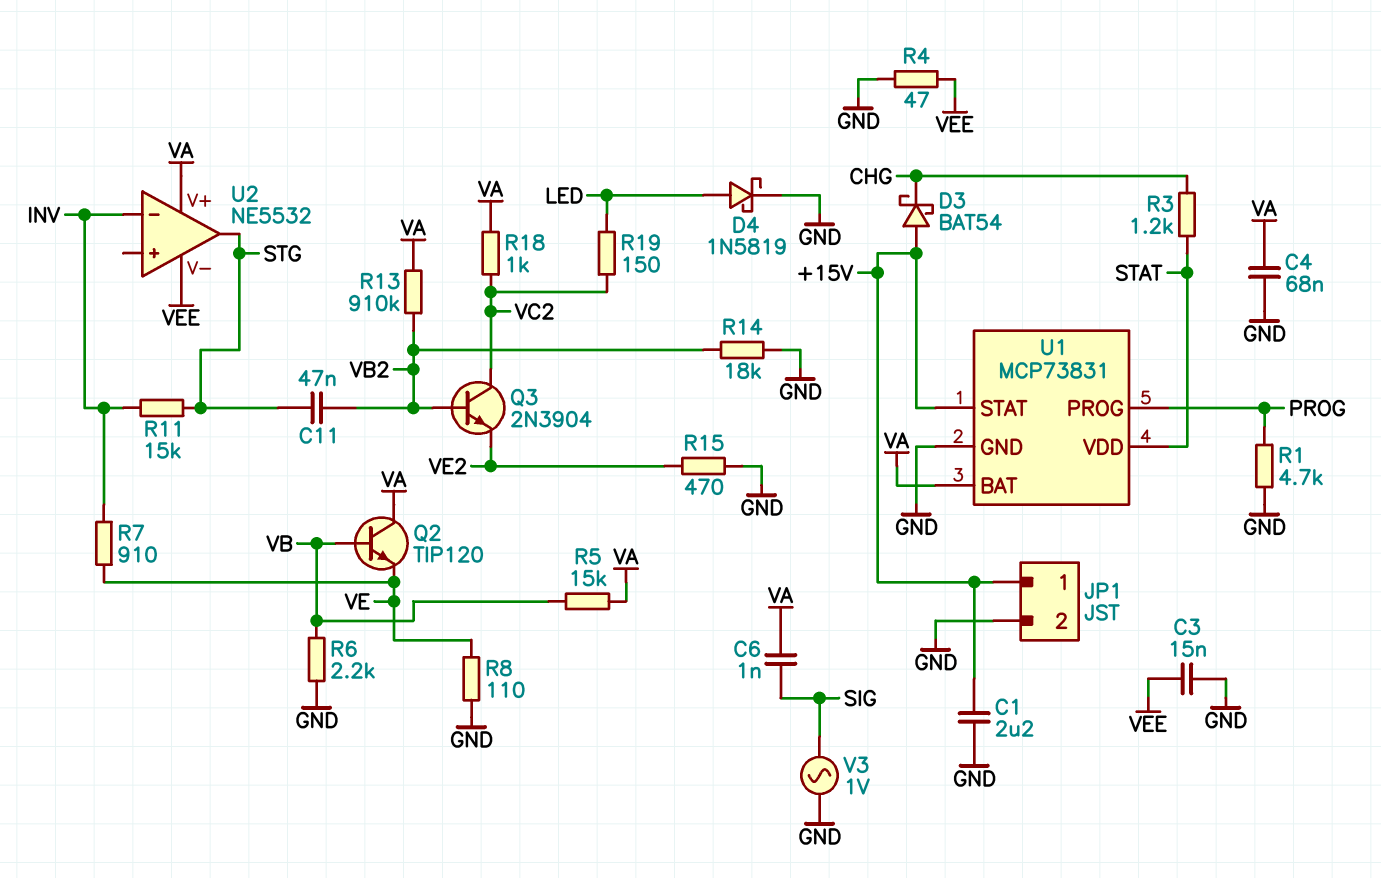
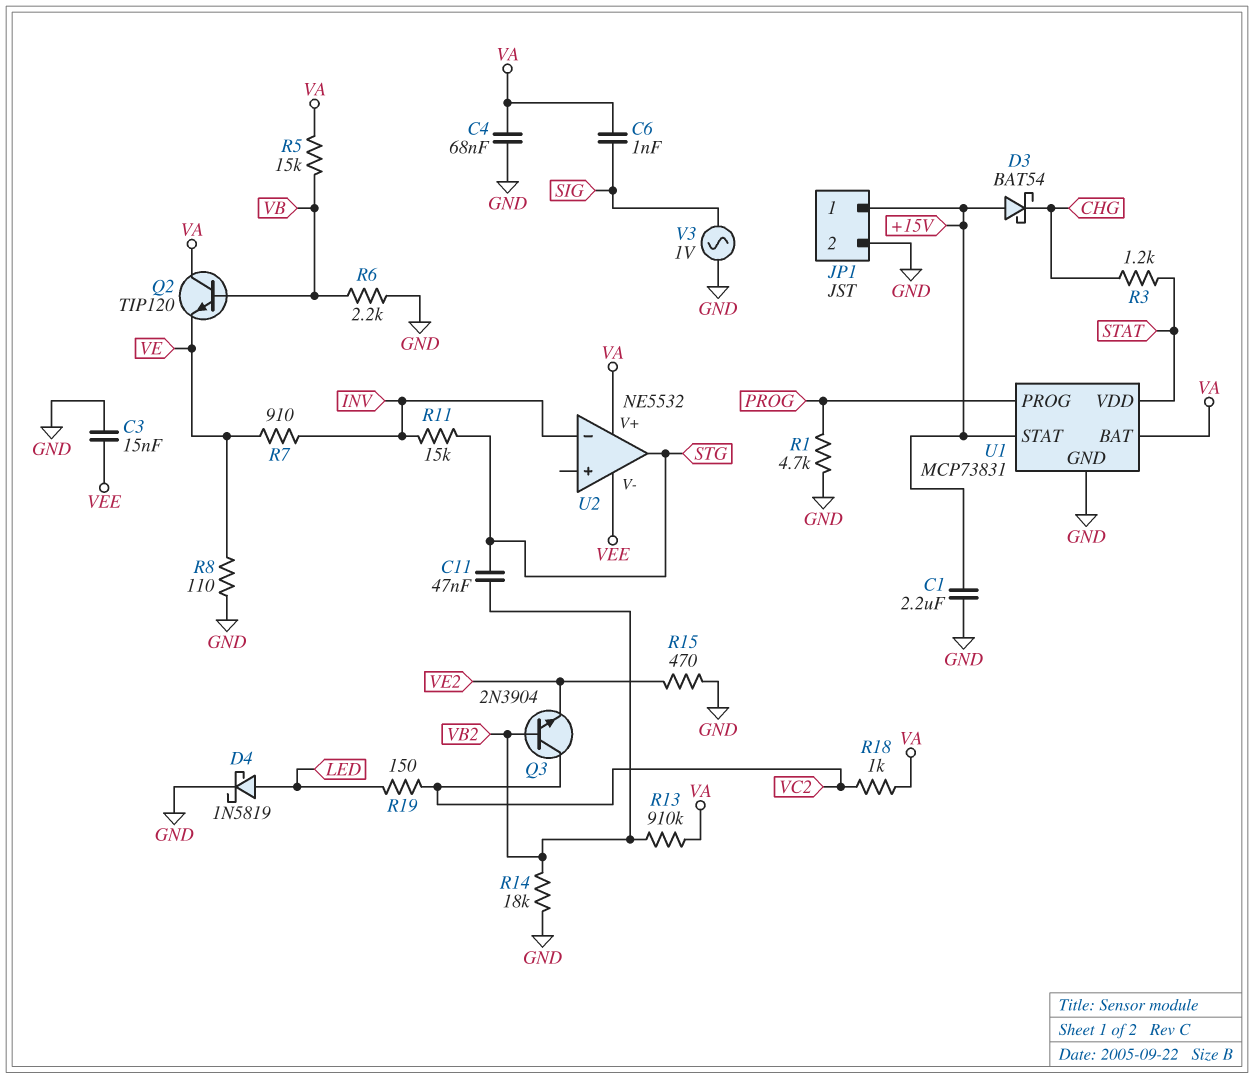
R4: 47 (GND, VEE) -> none

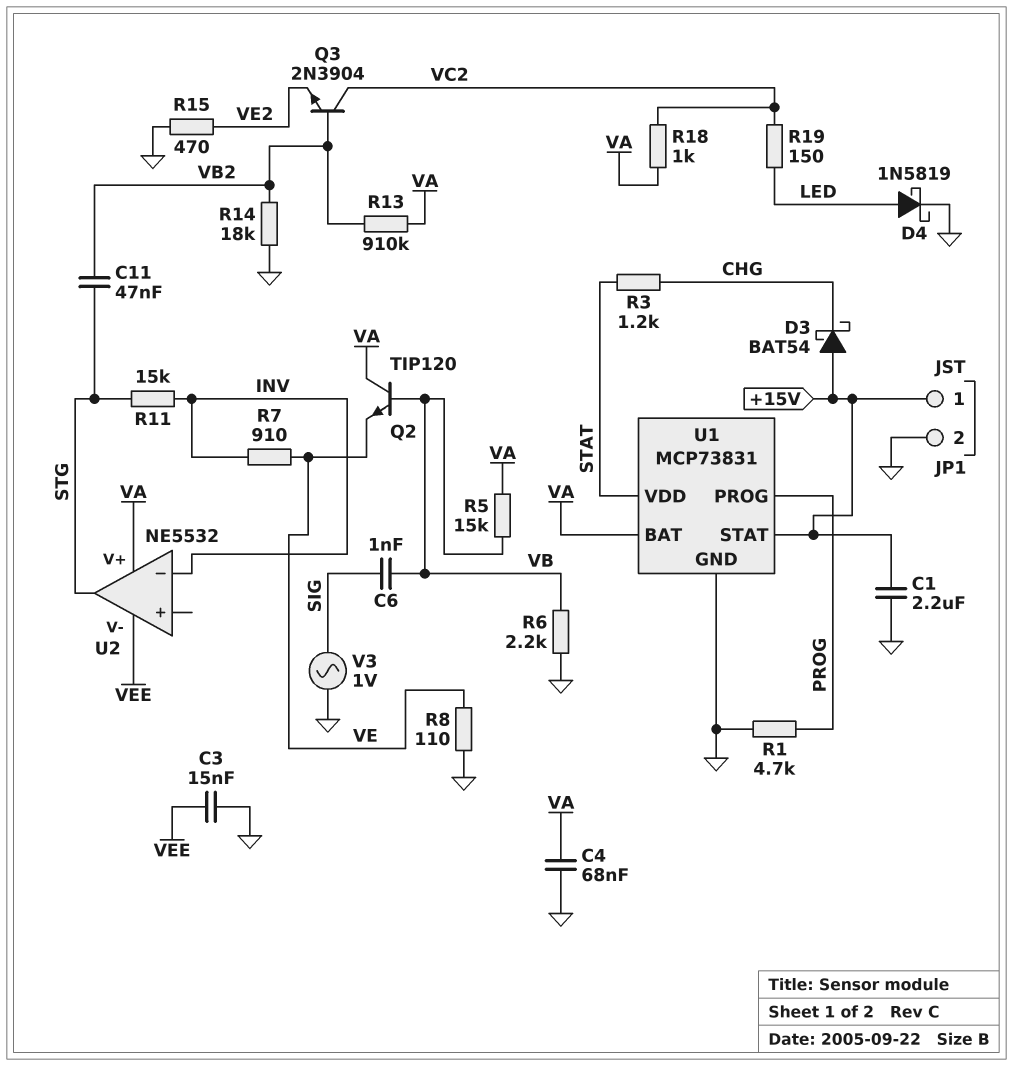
C6: 1nF (SIG, VA) -> 1nF (SIG, VB)

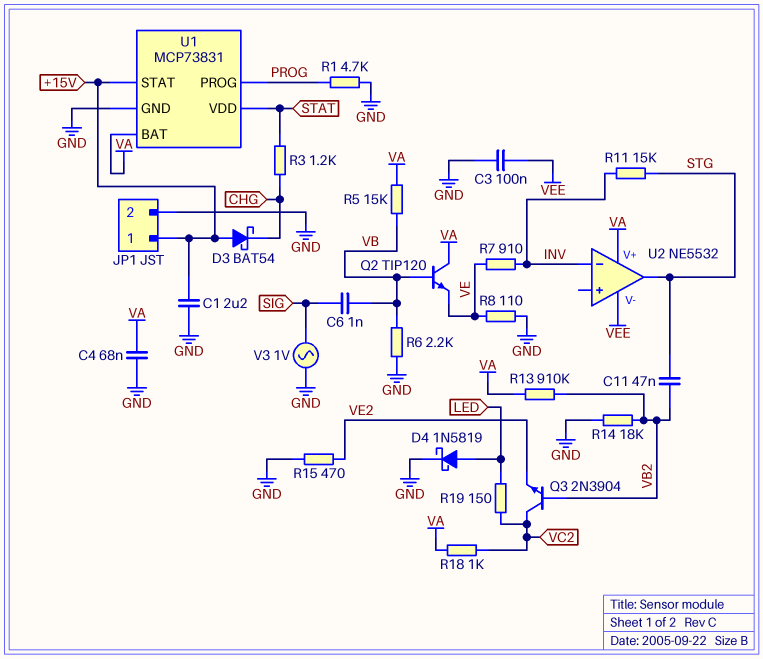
C3: 15nF (GND, VEE) -> 100nF (GND, VEE)

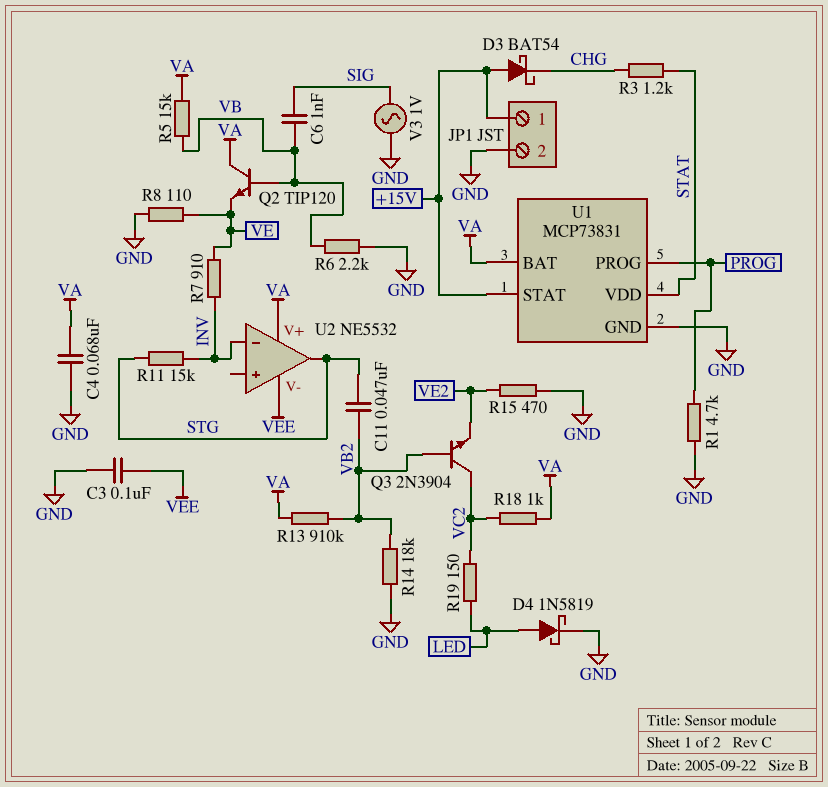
C1: 2.2uF (+15V, GND) -> none

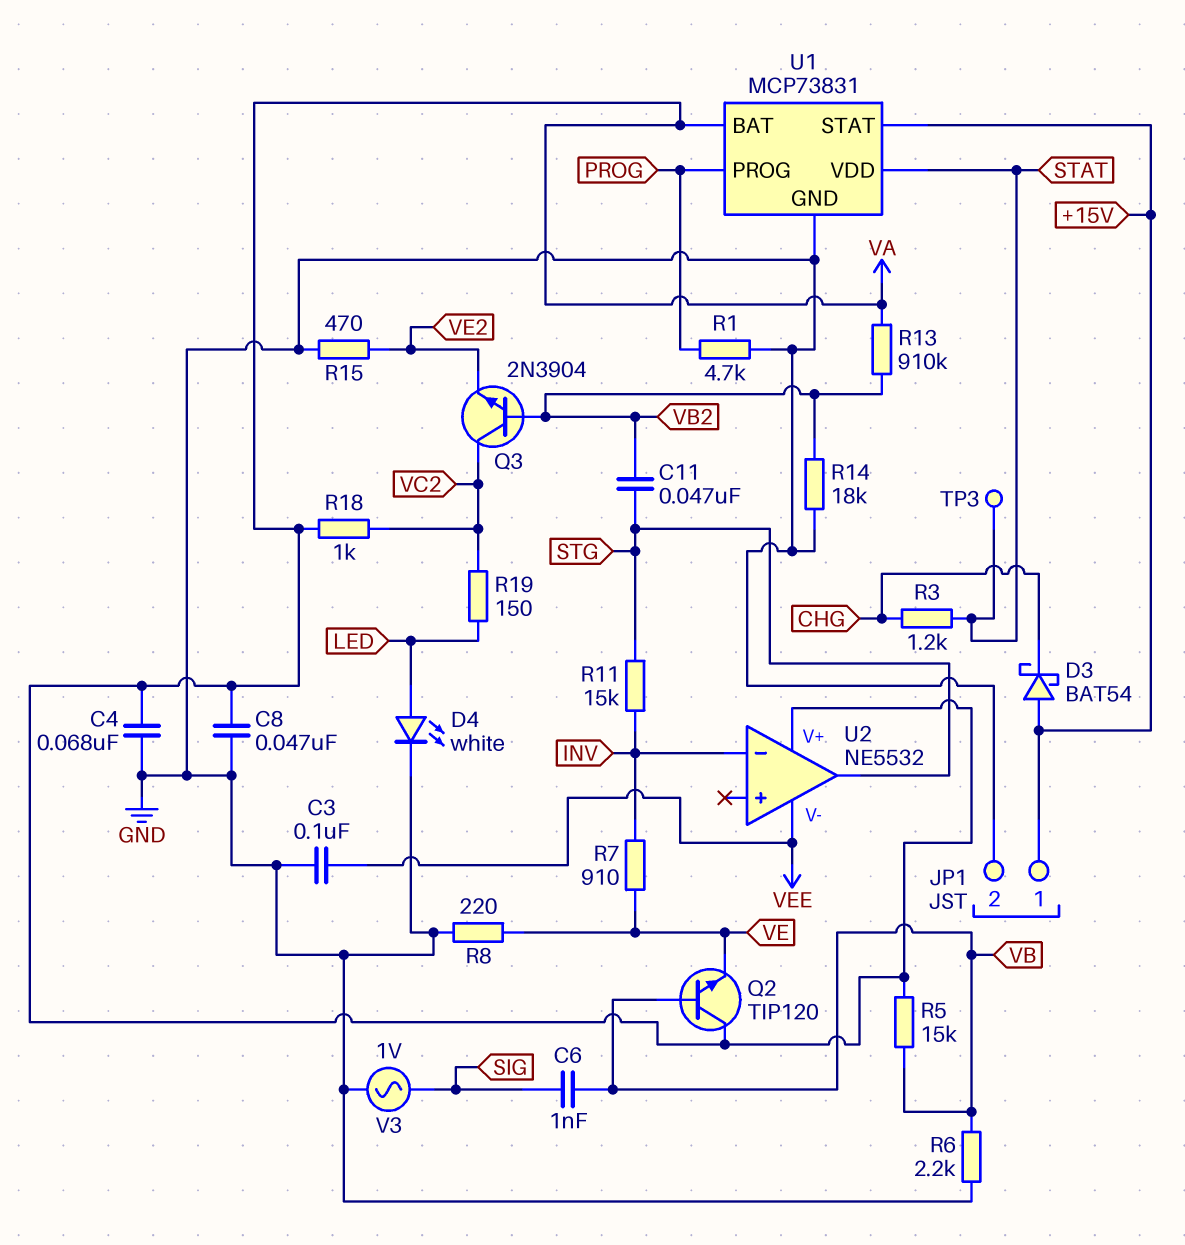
C8: none -> 47nF (GND, VA)
D4: schottky 1N5819 (A LED, K GND) -> LED white (A LED, K GND)
R8: 110 (GND, VE) -> 220 (GND, VE)
TP3: none -> test point (STAT)

